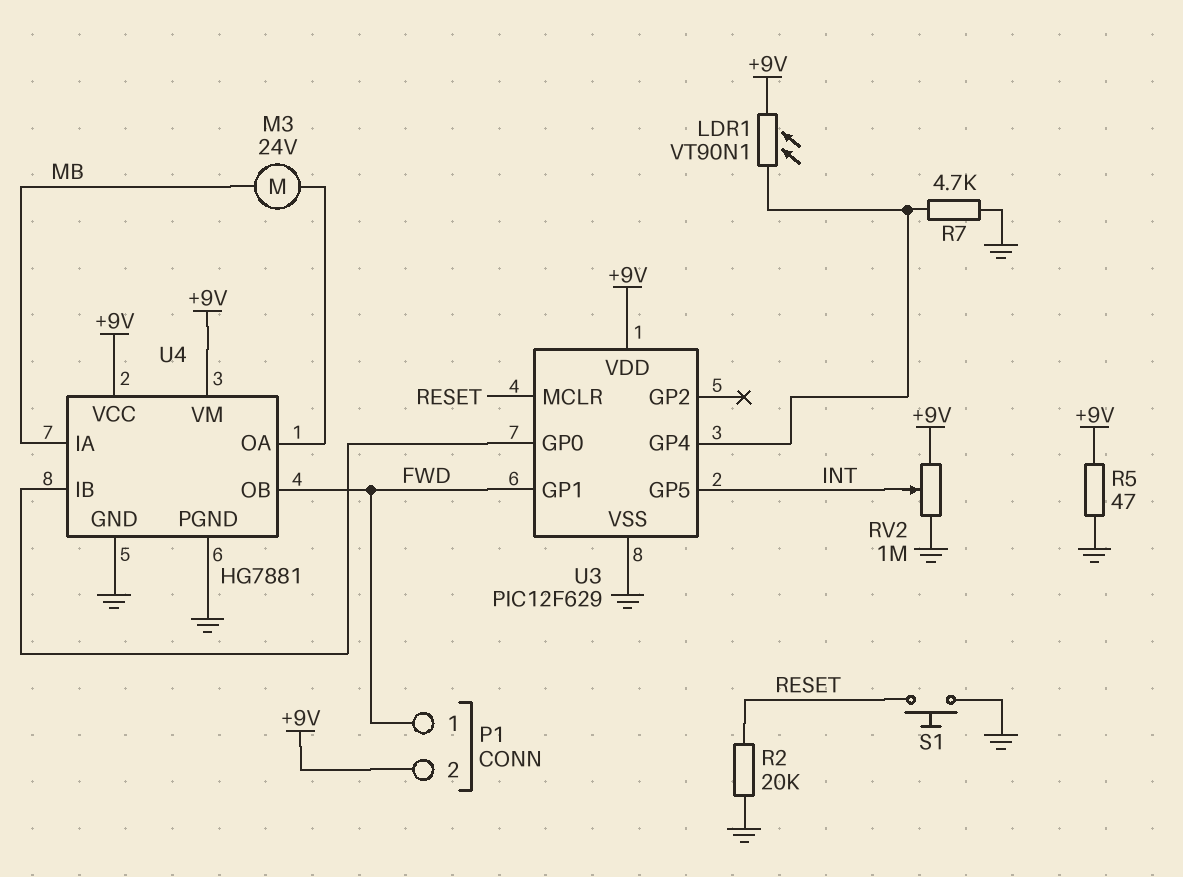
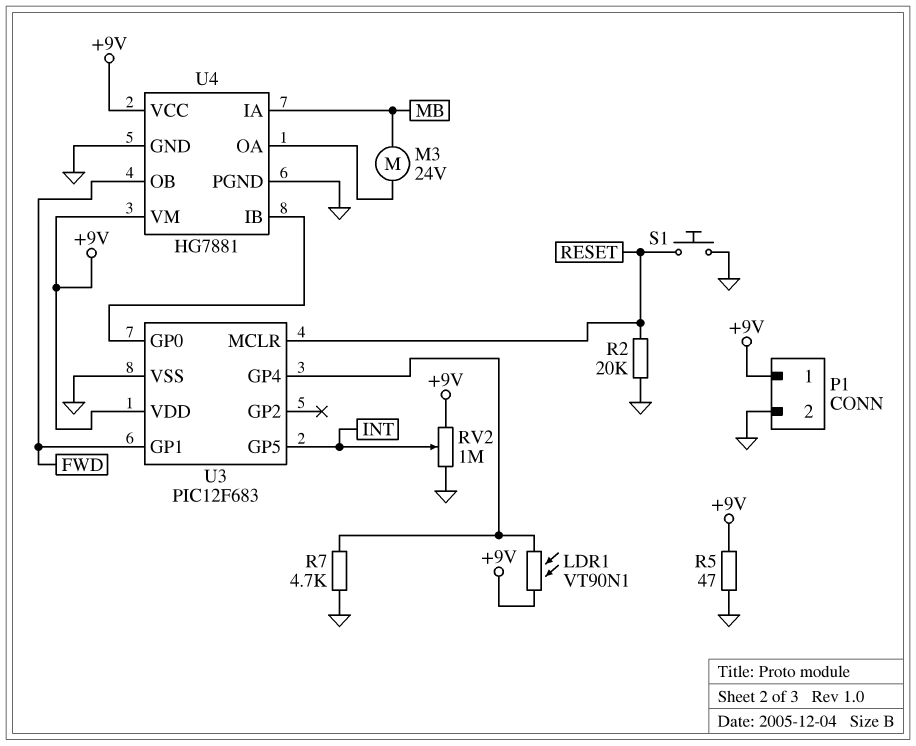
P1 pin 1: FWD -> +9V
P1 pin 2: +9V -> GND
U3: PIC12F629 -> PIC12F683

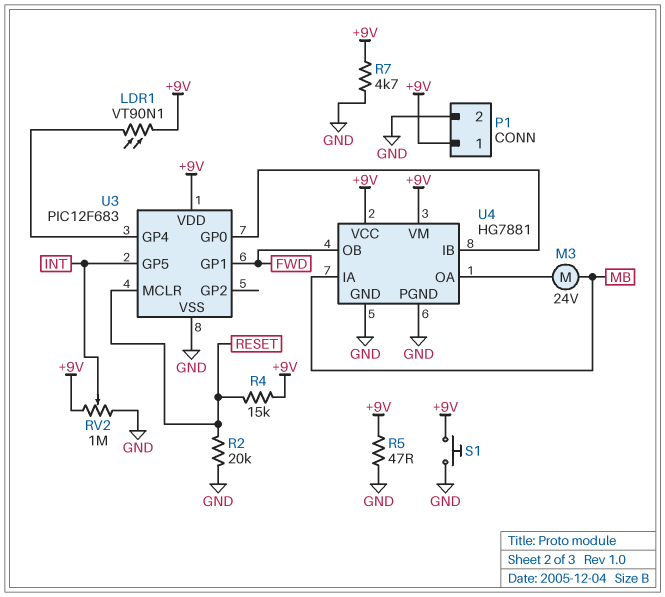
R4: none -> 15k (+9V, RESET)
R7: 4.7k (GND, U3/GP4) -> 4.7k (+9V, GND)
S1: button (GND, RESET) -> button (+9V, GND)

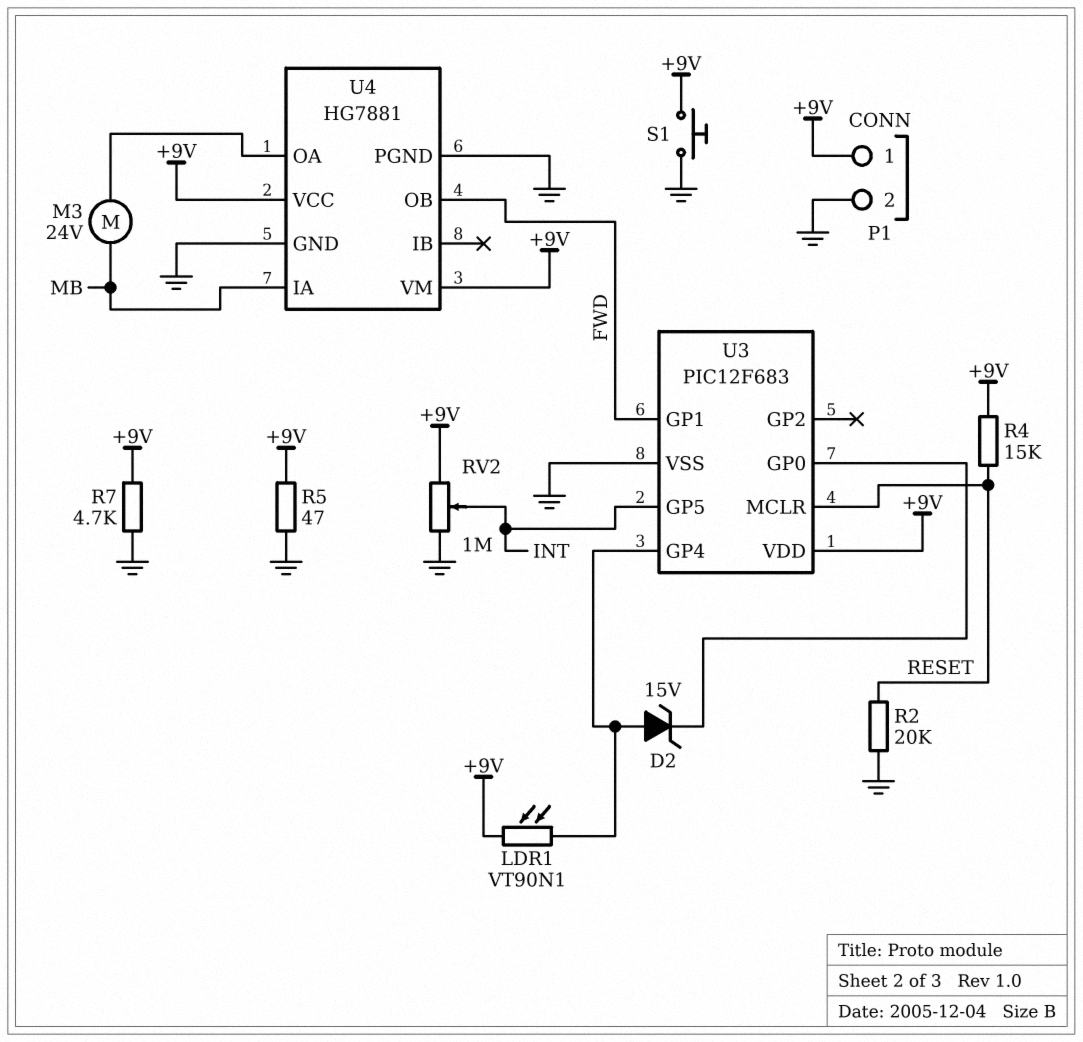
D2: none -> zener 15V (A U3/GP4, K U3/GP0)
U4 pin IB: U3/GP0 -> none

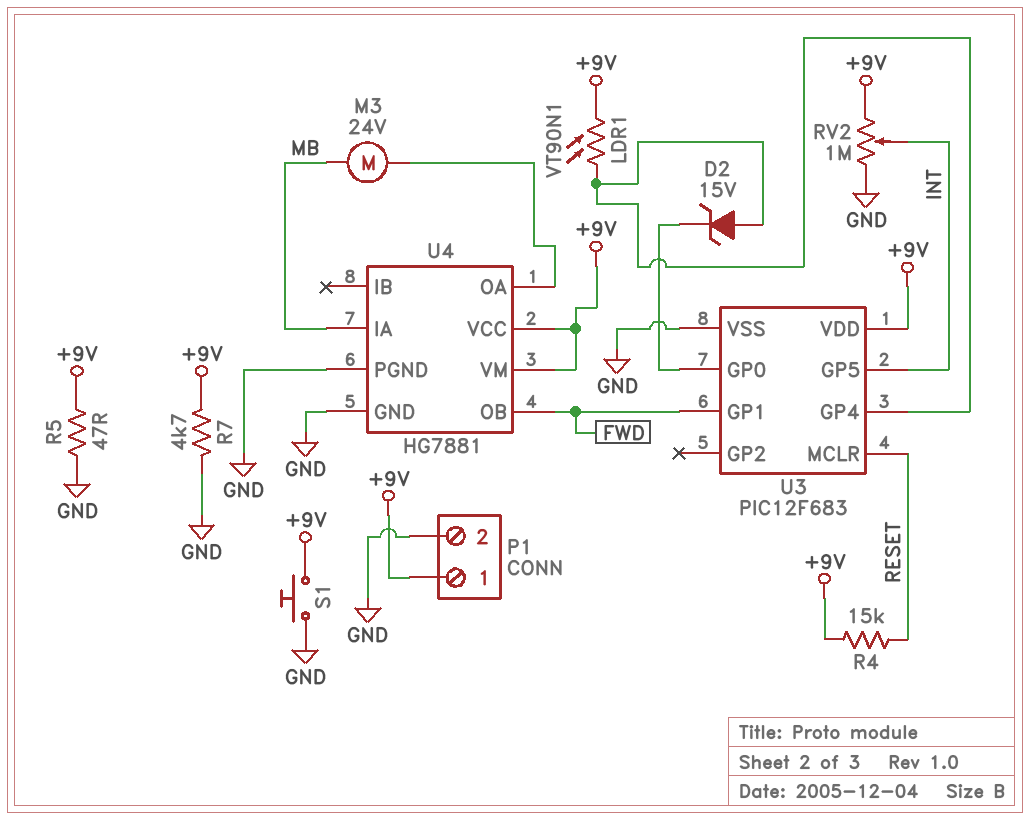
R2: 20k (GND, RESET) -> none

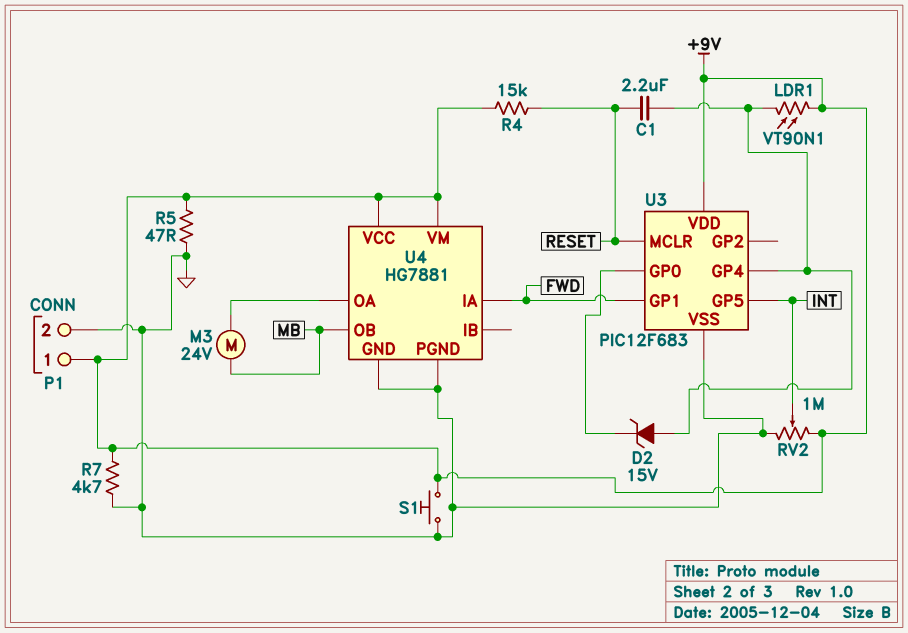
C1: none -> 2.2uF (RESET, U3/GP4)
U4 pin IA: MB -> FWD
U4 pin OB: FWD -> MB

